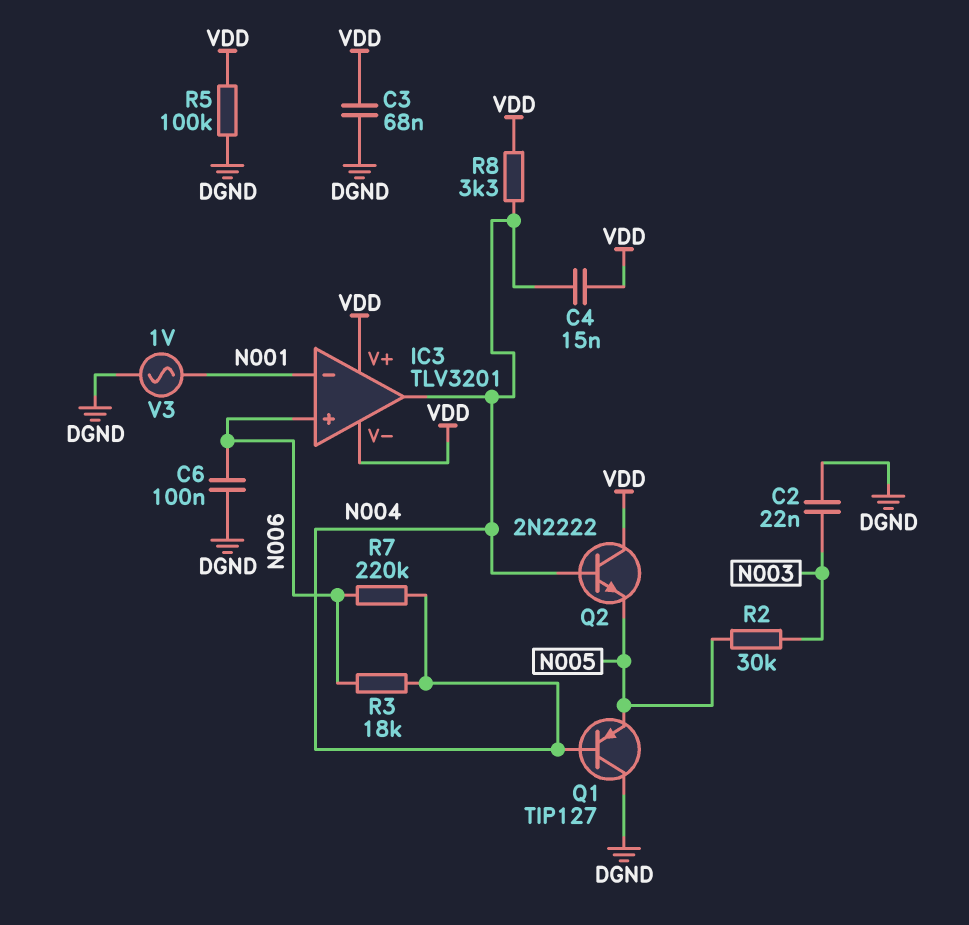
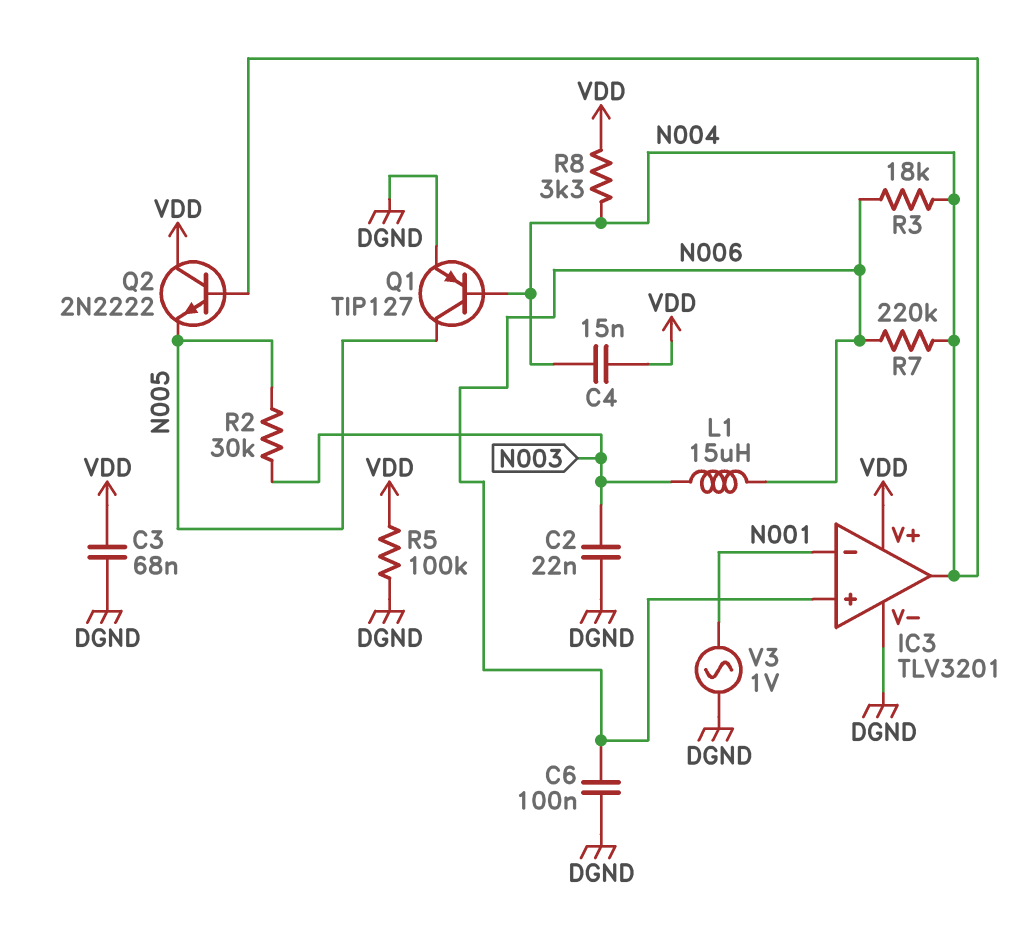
IC3 pin V-: VDD -> DGND
L1: none -> 15uH (N003, N006)
Q1: PNP TIP127 (B N004, C DGND, E N005) -> PNP TIP127 (B N004, C N005, E DGND)

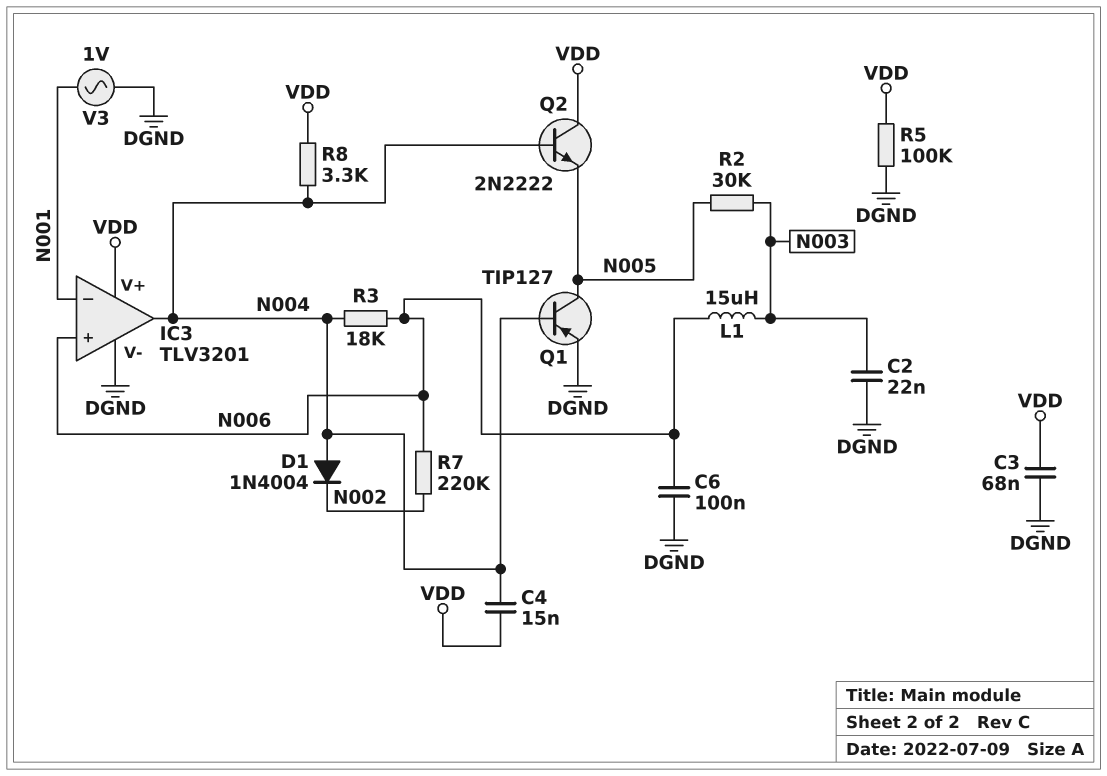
D1: none -> diode 1N4004 (A N004, K N002)
R7: 220k (N004, N006) -> 220k (N002, N006)

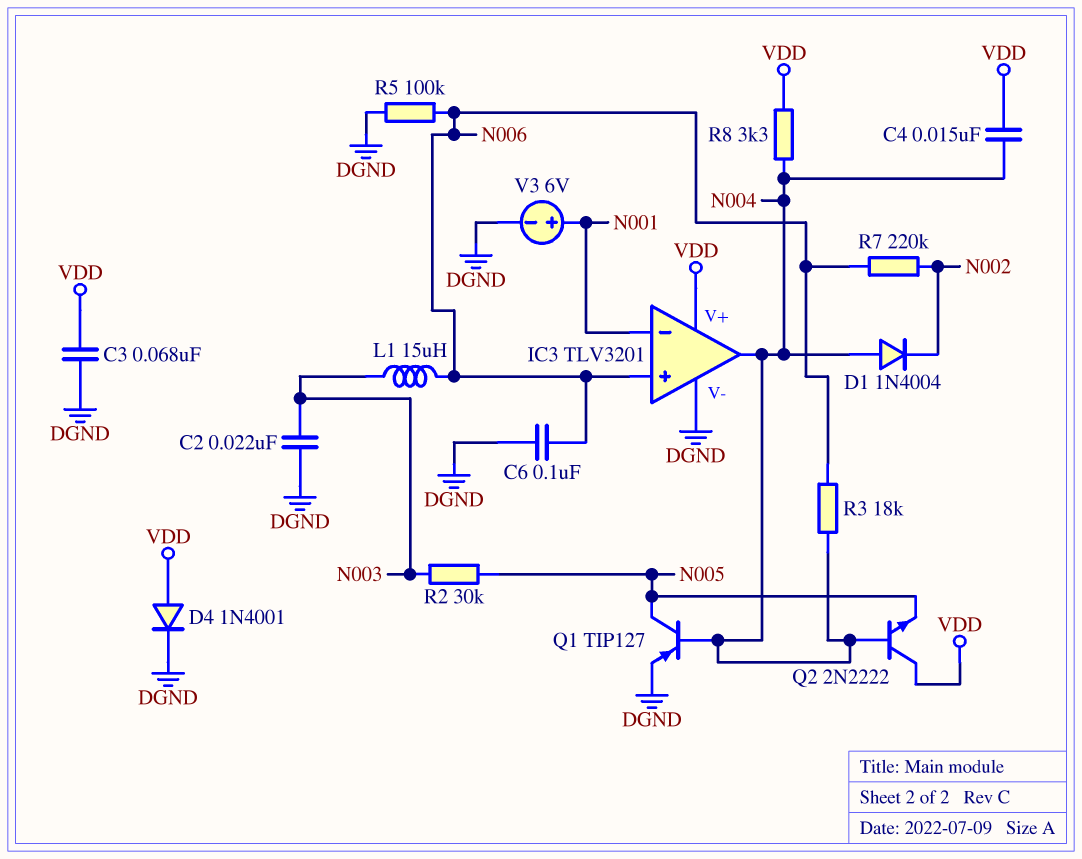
D4: none -> diode 1N4001 (A VDD, K DGND)
R5: 100k (DGND, VDD) -> 100k (DGND, N006)
V3: AC 1V (DGND, N001) -> 6V (plus N001, minus DGND)

